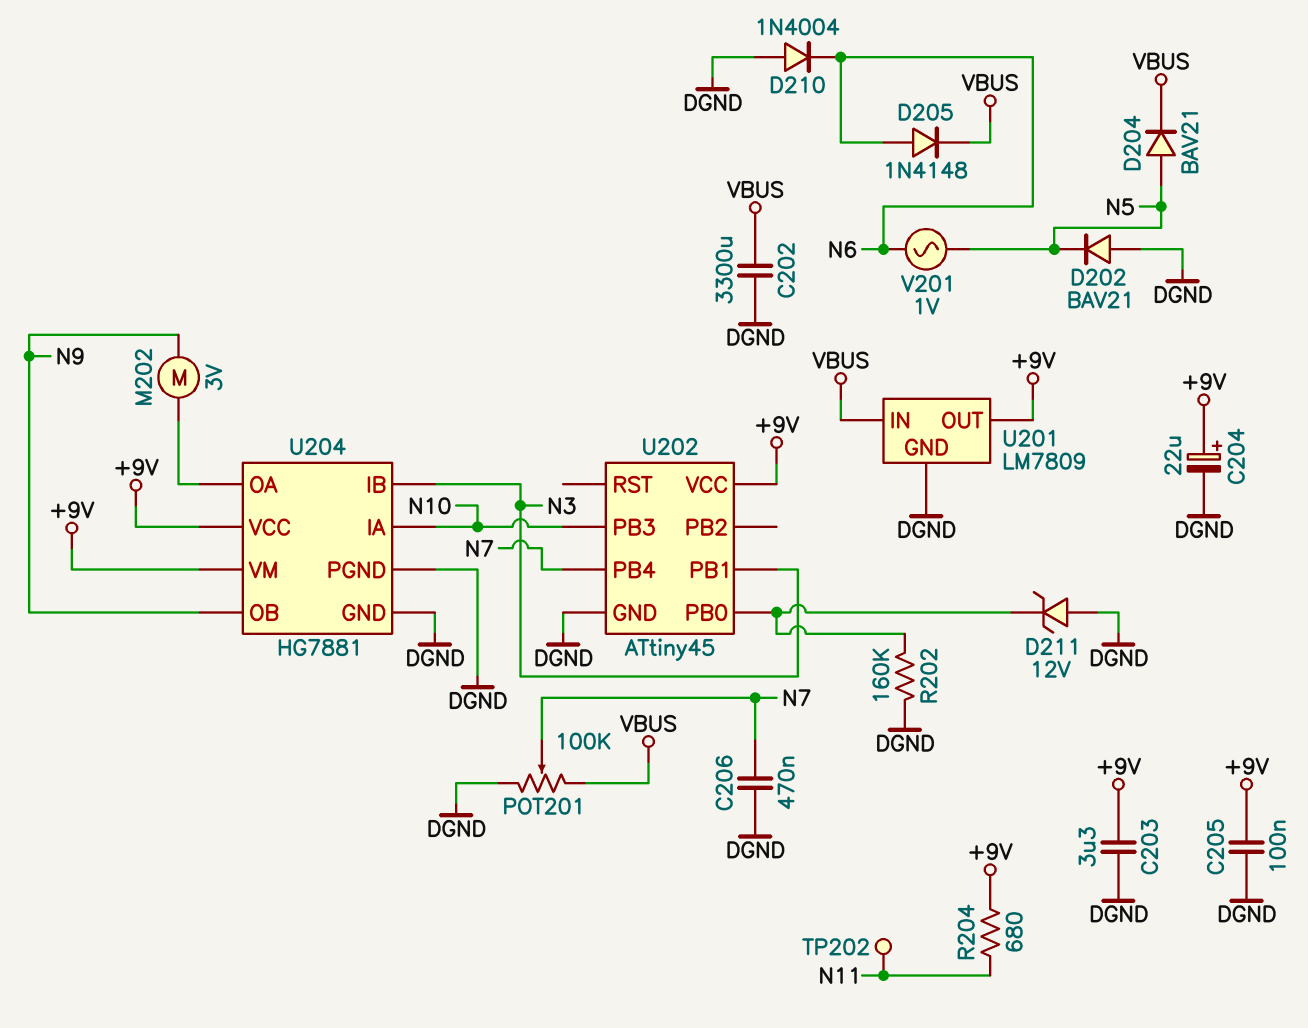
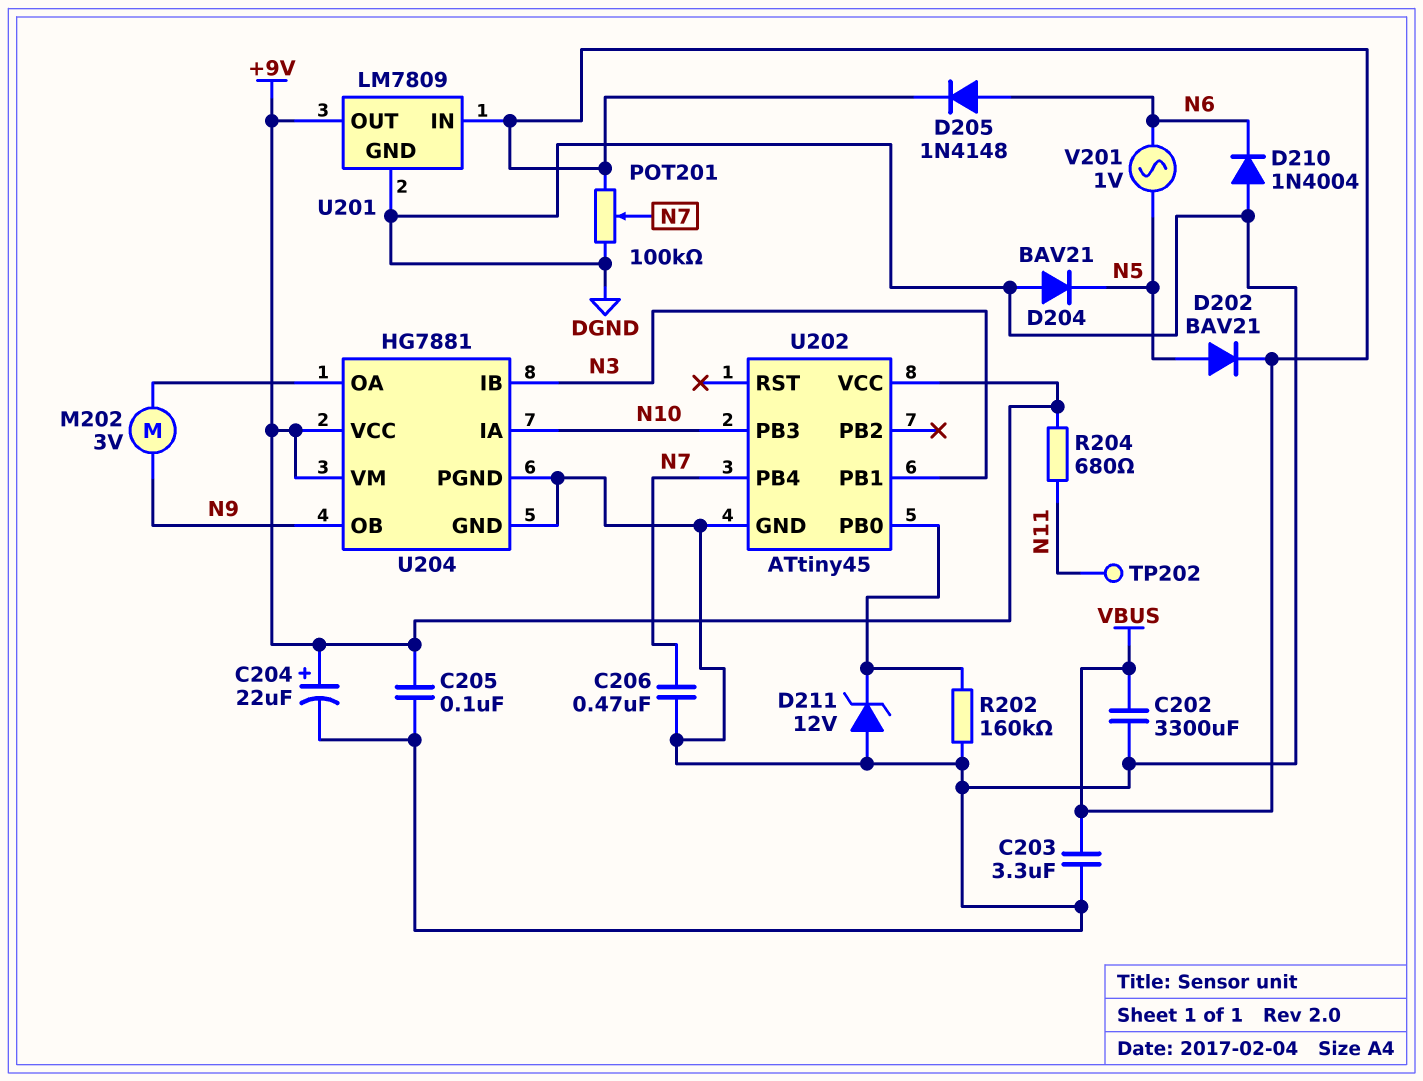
C203: 3.3uF (+9V, DGND) -> 3.3uF (DGND, VBUS)
D202: diode BAV21 (A DGND, K N5) -> diode BAV21 (A N5, K VBUS)
D204: diode BAV21 (A N5, K VBUS) -> diode BAV21 (A DGND, K N5)

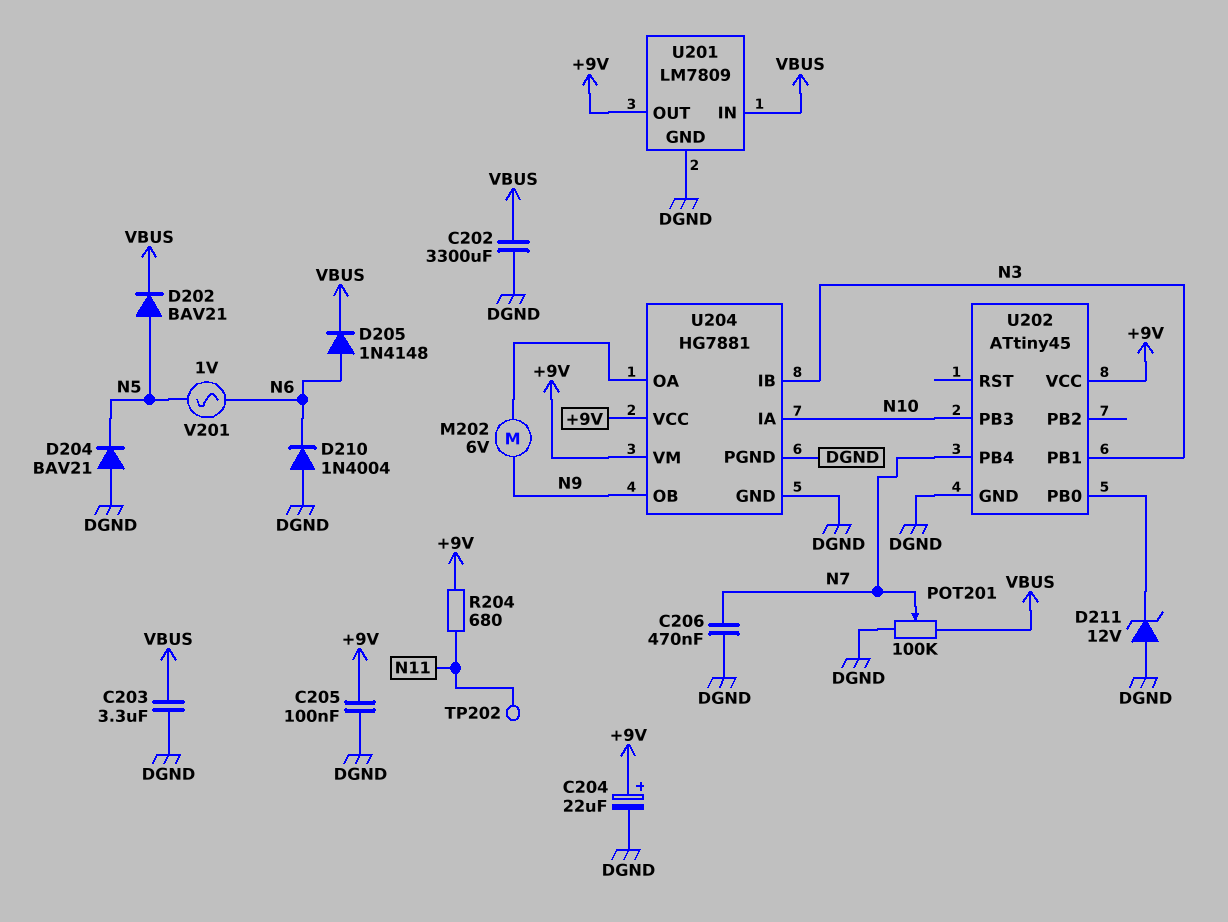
M202: motor 3V (N9, U204/OA) -> motor 6V (N9, U204/OA)
R202: 160k (DGND, U202/PB0) -> none

